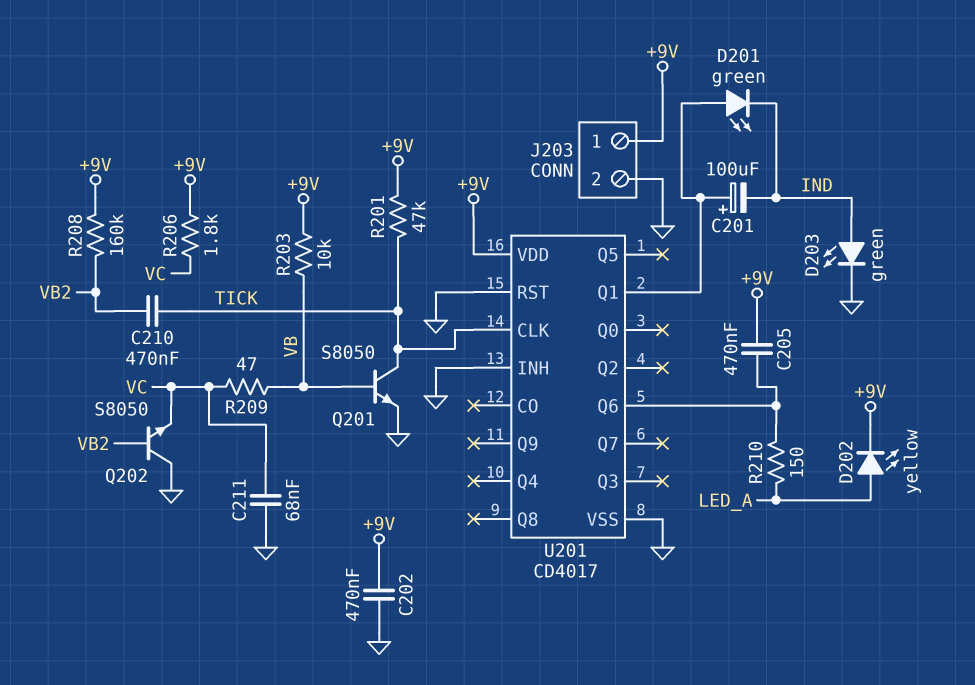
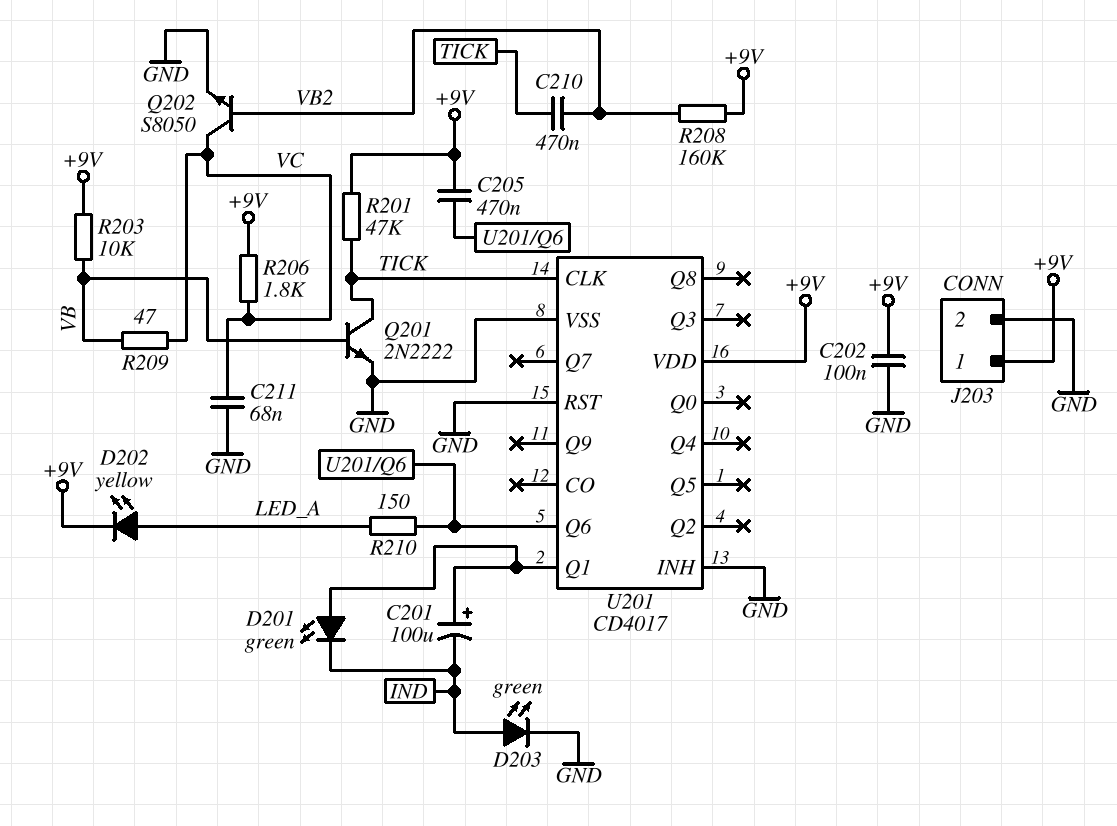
C202: 470nF (+9V, GND) -> 100nF (+9V, GND)
Q201: NPN S8050 (B VB, C TICK, E GND) -> NPN 2N2222 (B VB, C TICK, E GND)
Q202: NPN S8050 (B VB2, C GND, E VC) -> NPN S8050 (B VB2, C VC, E GND)

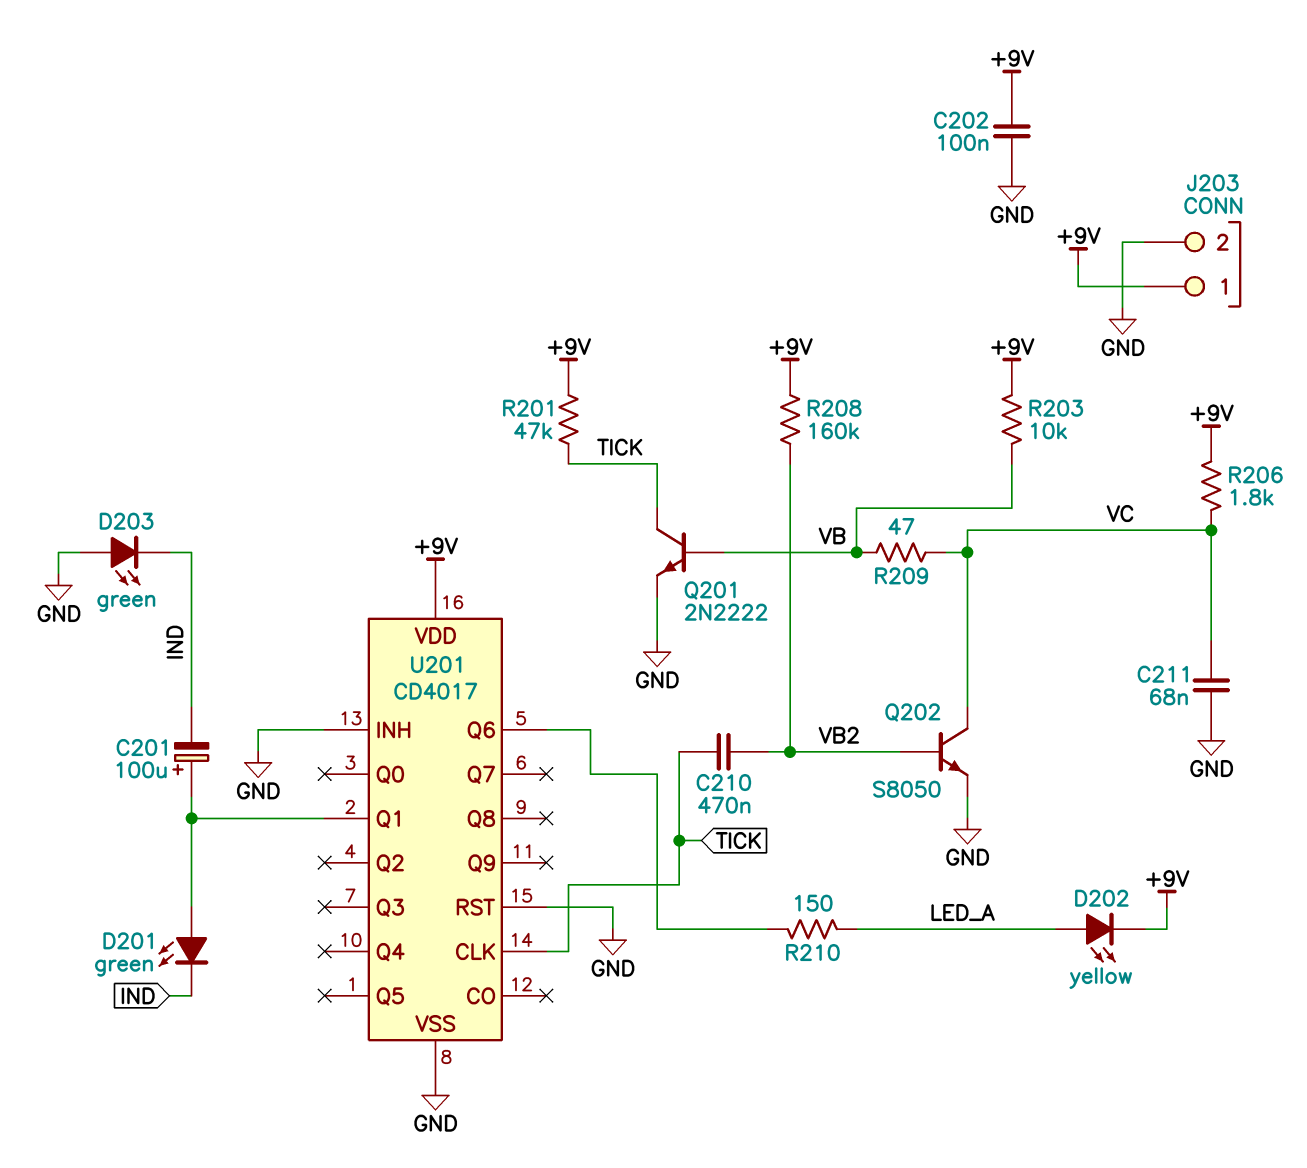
C205: 470nF (+9V, U201/Q6) -> none
D203: LED green (A IND, K GND) -> LED green (A GND, K IND)

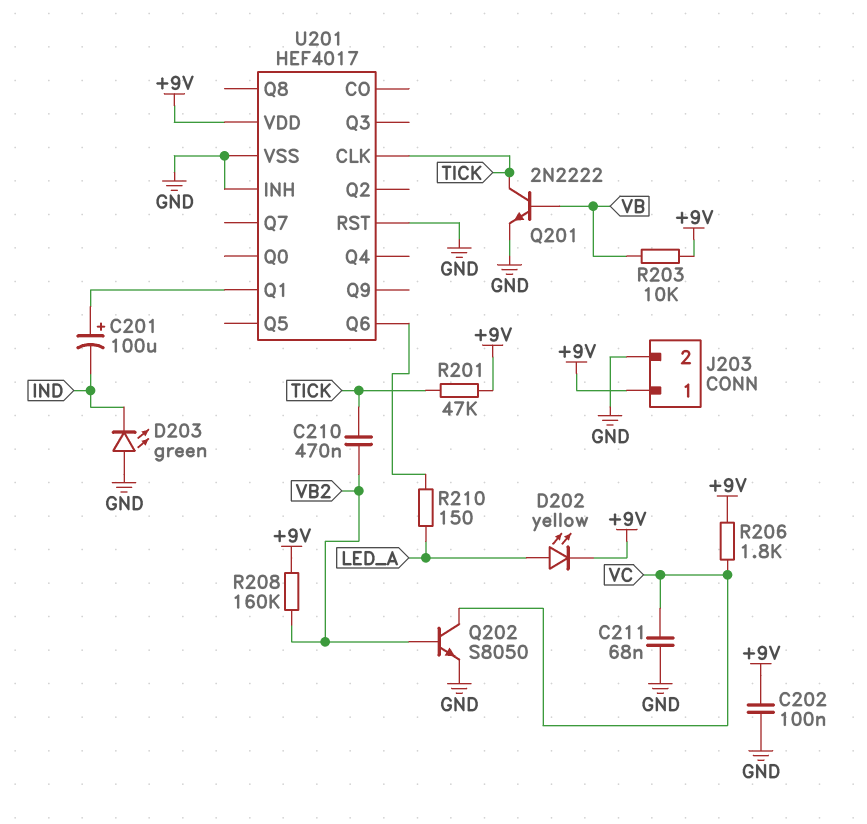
D201: LED green (A U201/Q1, K IND) -> none
R209: 47 (VB, VC) -> none
U201: CD4017 -> HEF4017

